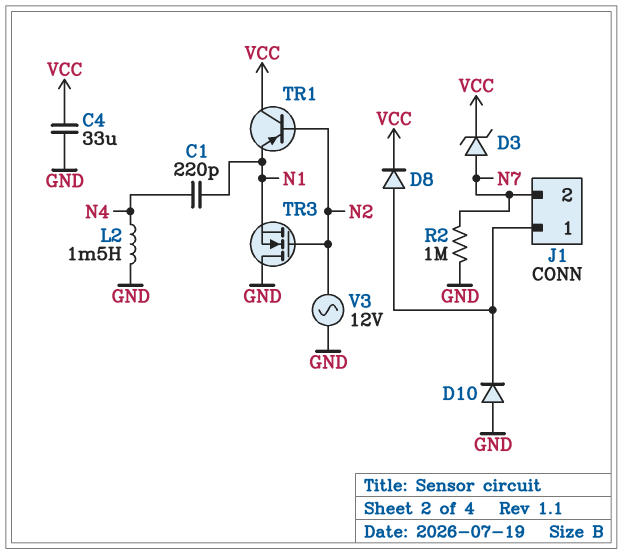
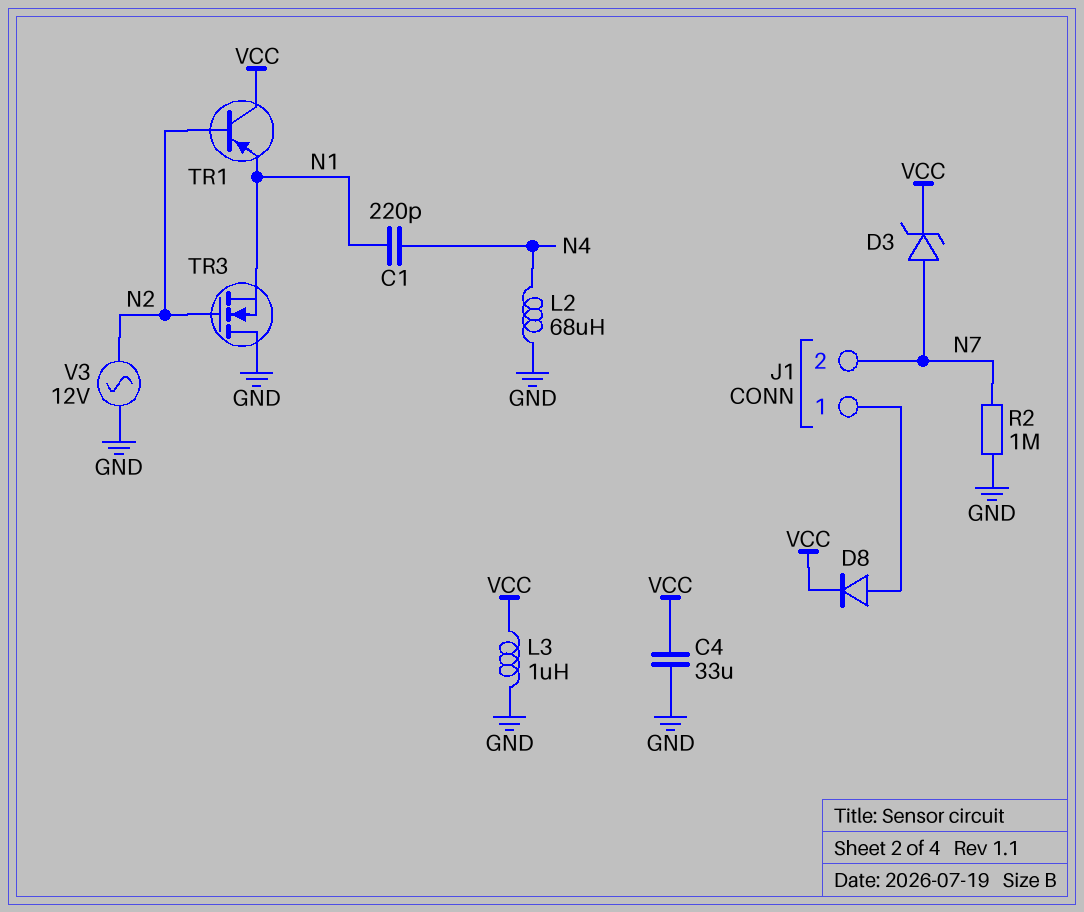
D10: diode (A GND, K J1/1) -> none
L2: 1.5mH (GND, N4) -> 68uH (GND, N4)
L3: none -> 1uH (GND, VCC)

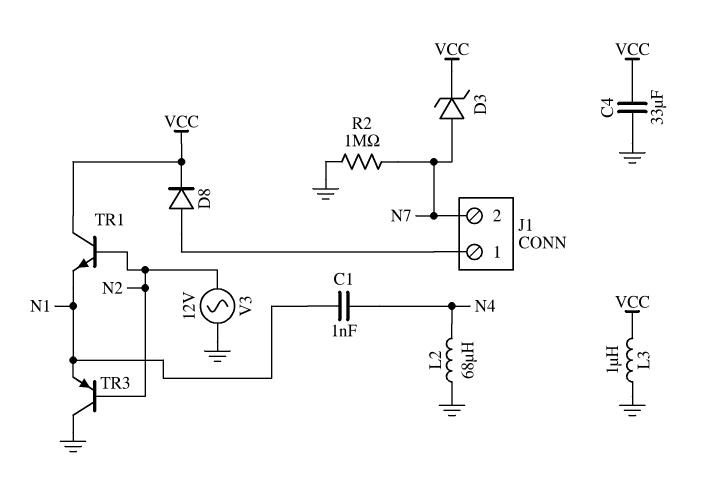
C1: 220pF (N1, N4) -> 1nF (N1, N4)
TR1: PNP (B N2, C VCC, E N1) -> NPN (B N2, C VCC, E N1)
TR3: NMOS (G N2, D GND, S N1) -> PNP (B N2, C GND, E N1)

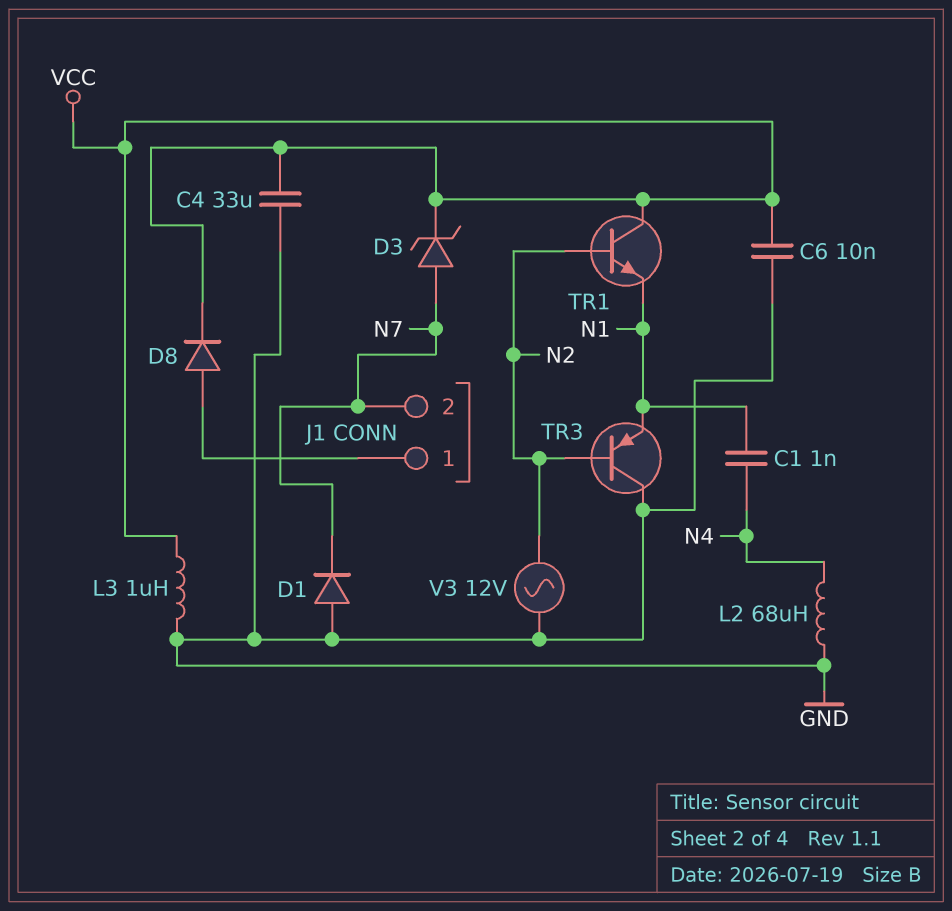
C6: none -> 10nF (GND, VCC)
D1: none -> diode (A GND, K N7)
R2: 1M (GND, N7) -> none

